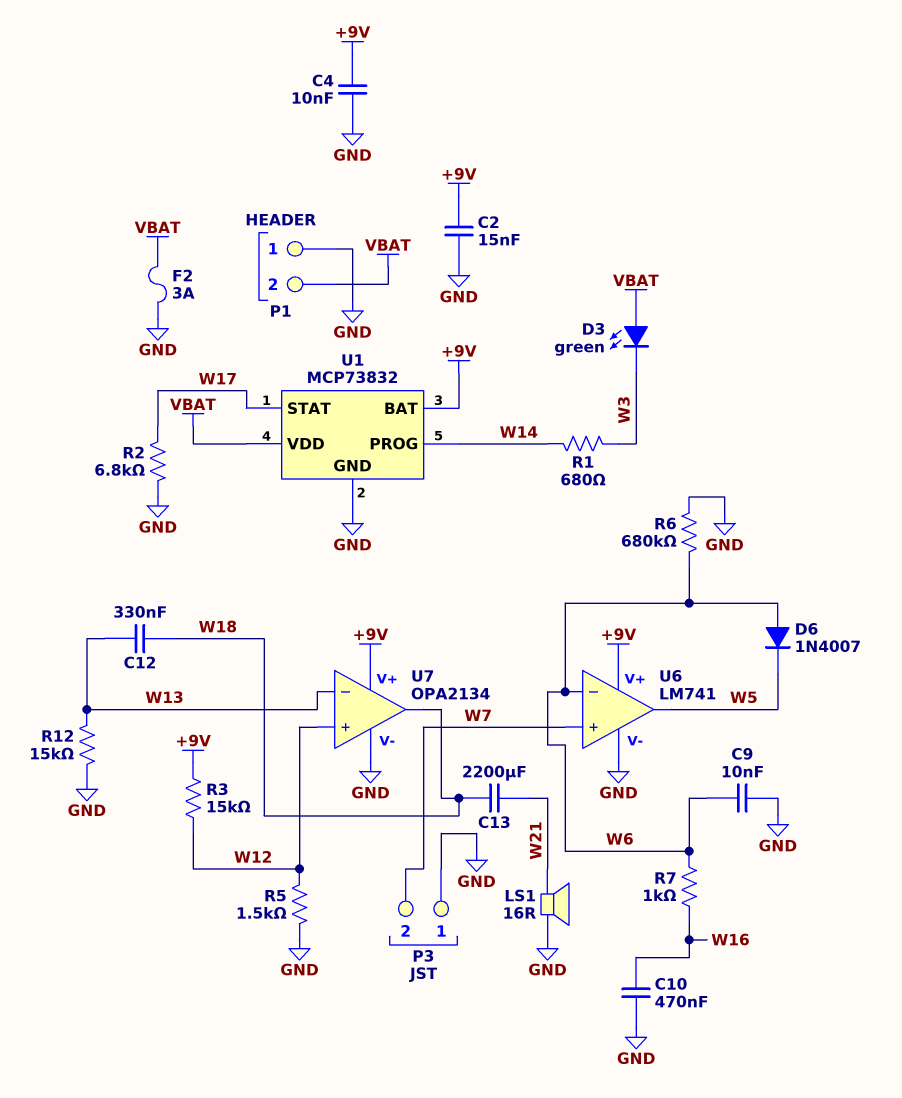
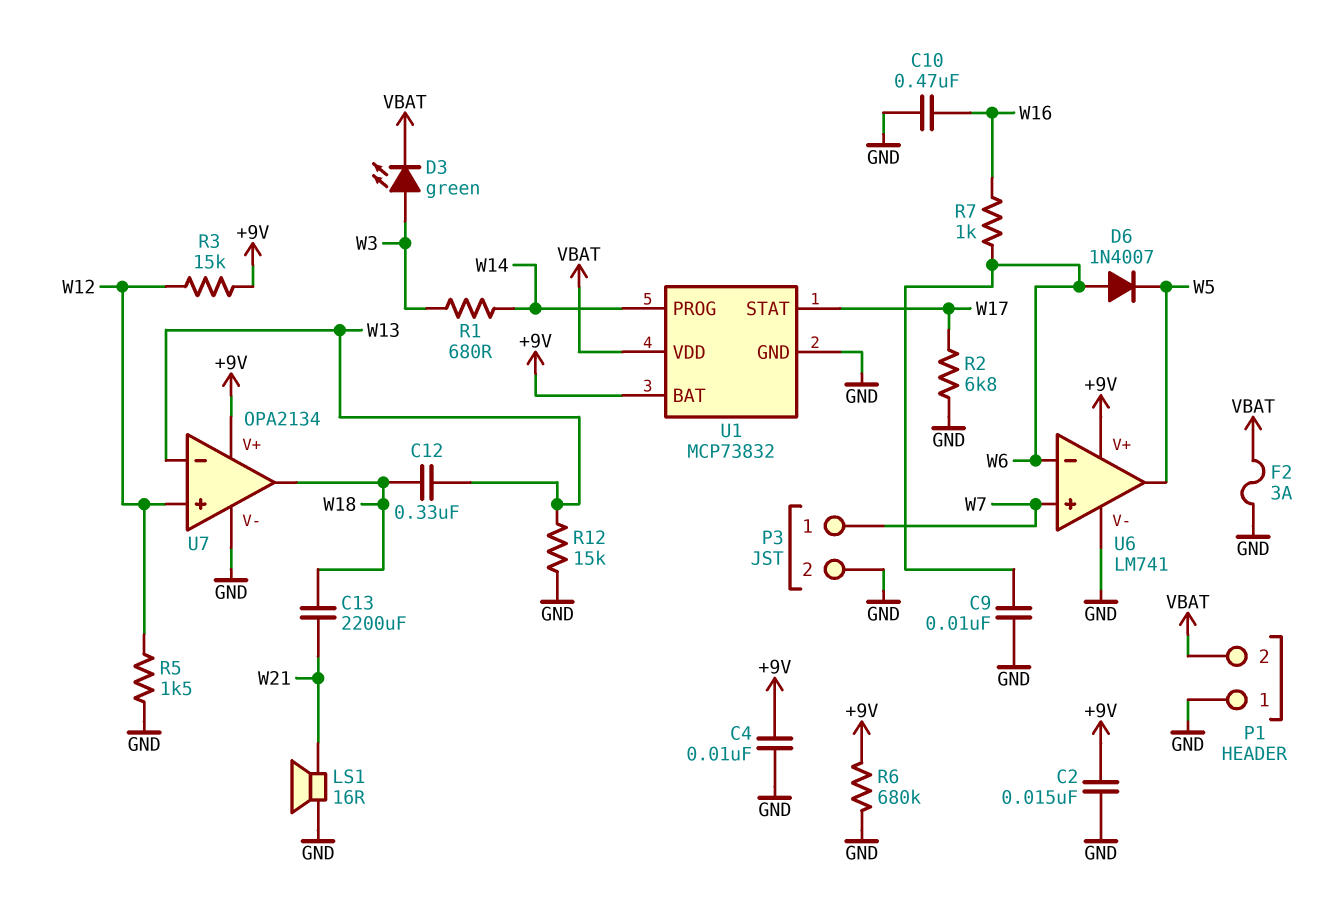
D3: LED green (A VBAT, K W3) -> LED green (A W3, K VBAT)
P3 pin 1: GND -> W7
P3 pin 2: W7 -> GND
R6: 680k (GND, W6) -> 680k (+9V, GND)

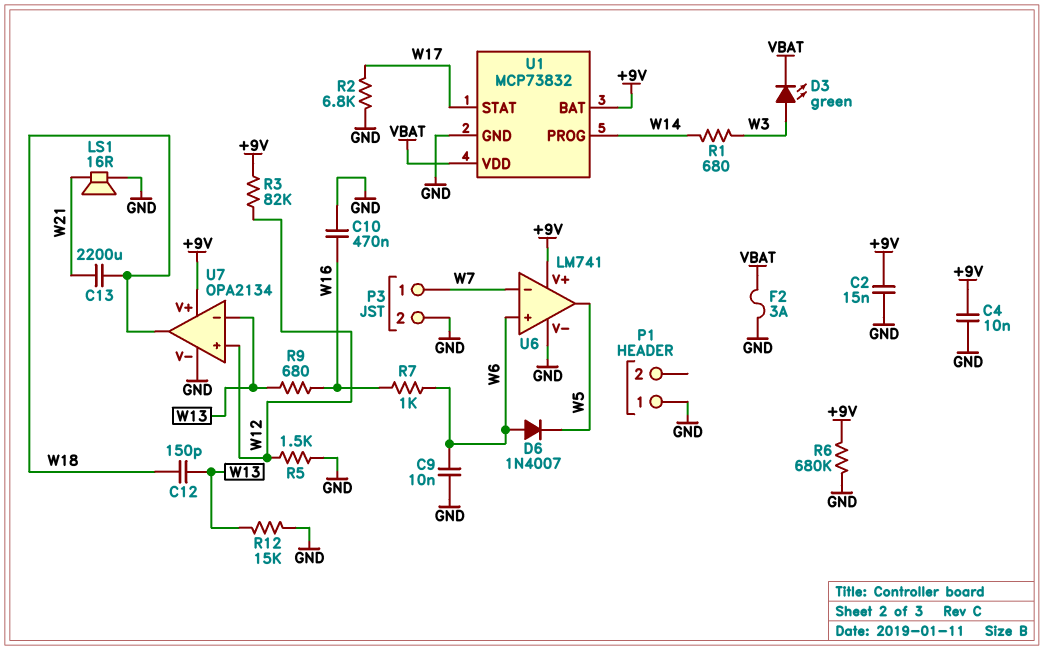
C12: 330nF (W13, W18) -> 150pF (W13, W18)
P1 pin 2: VBAT -> none
R3: 15k (+9V, W12) -> 82k (+9V, W12)
R9: none -> 680 (W13, W16)
U6 pin in+: W7 -> W6
U6 pin in-: W6 -> W7

